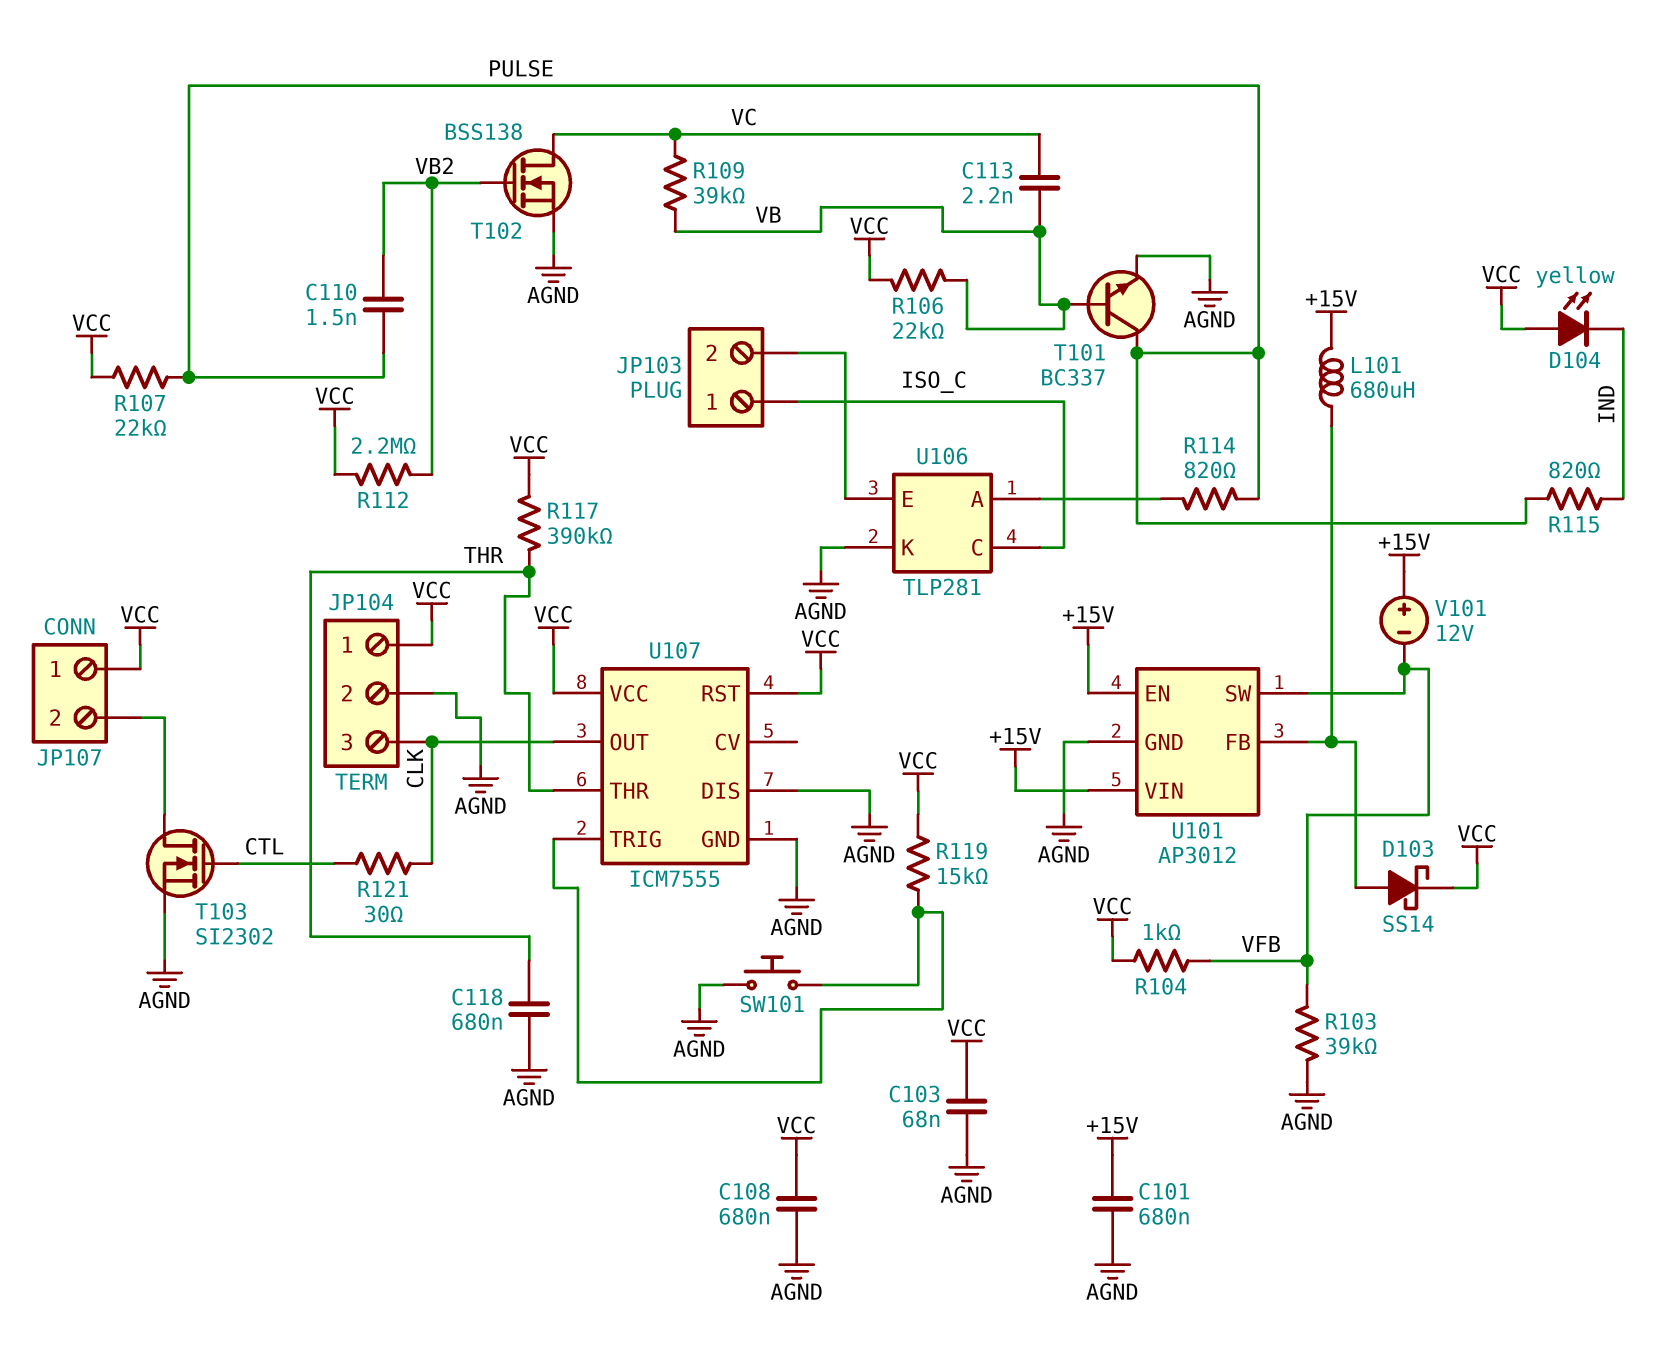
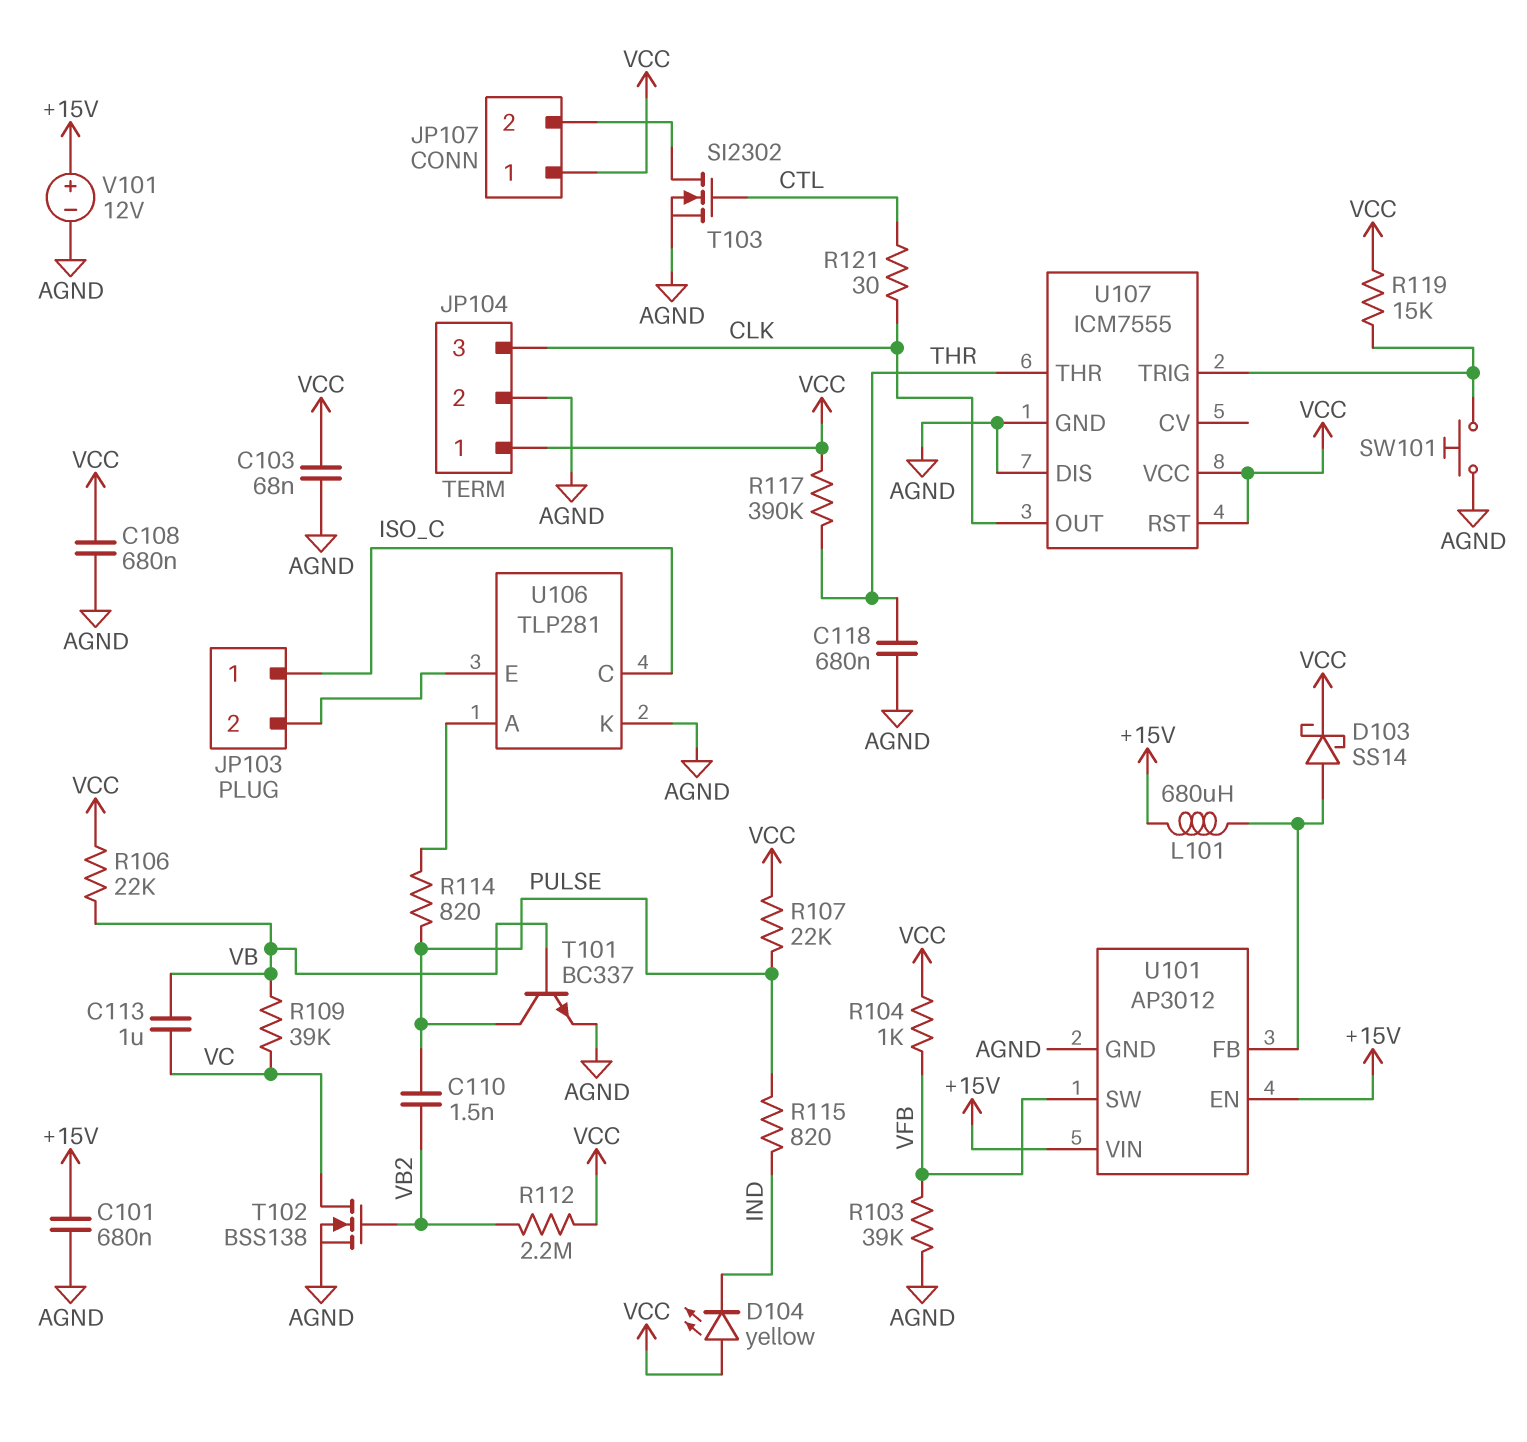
C113: 2.2nF (VB, VC) -> 1uF (VB, VC)
V101: 12V (plus +15V, minus VFB) -> 12V (plus +15V, minus AGND)

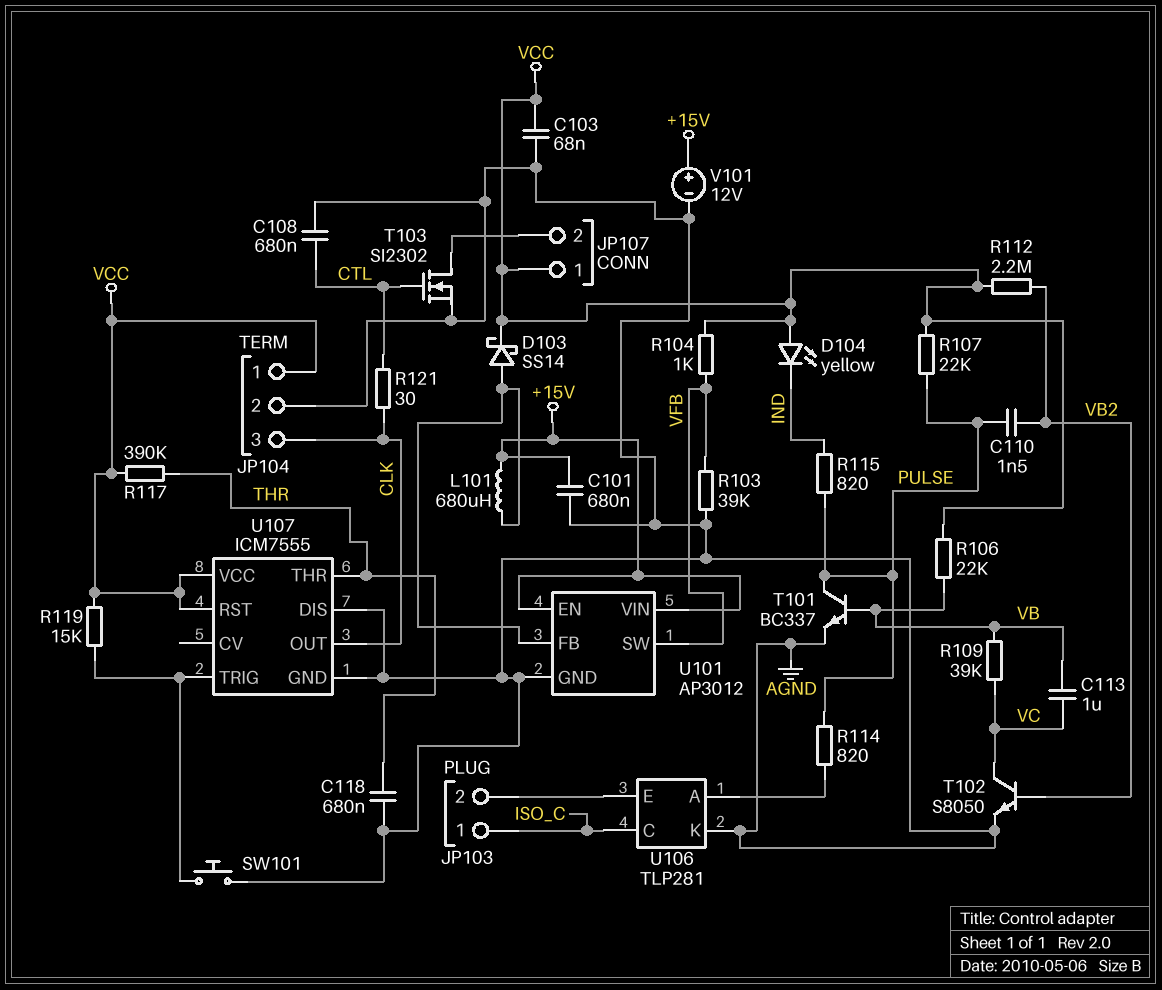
C108: 680nF (AGND, VCC) -> 680nF (AGND, CTL)
T102: NMOS BSS138 (G VB2, D VC, S AGND) -> NPN S8050 (B VB2, C VC, E AGND)

